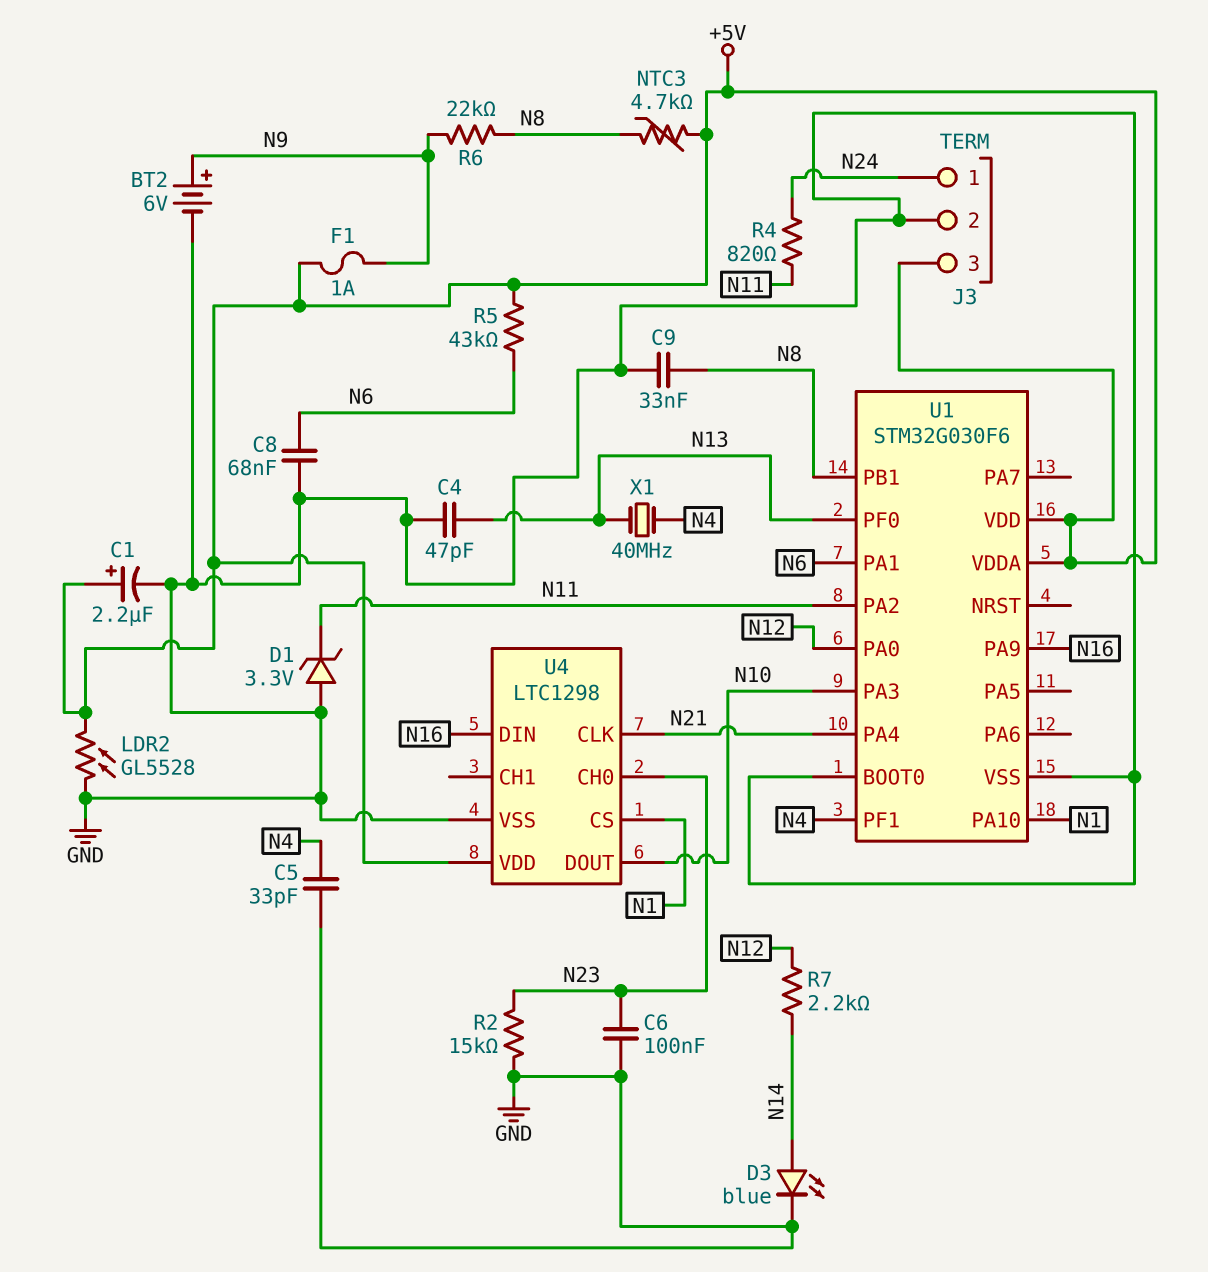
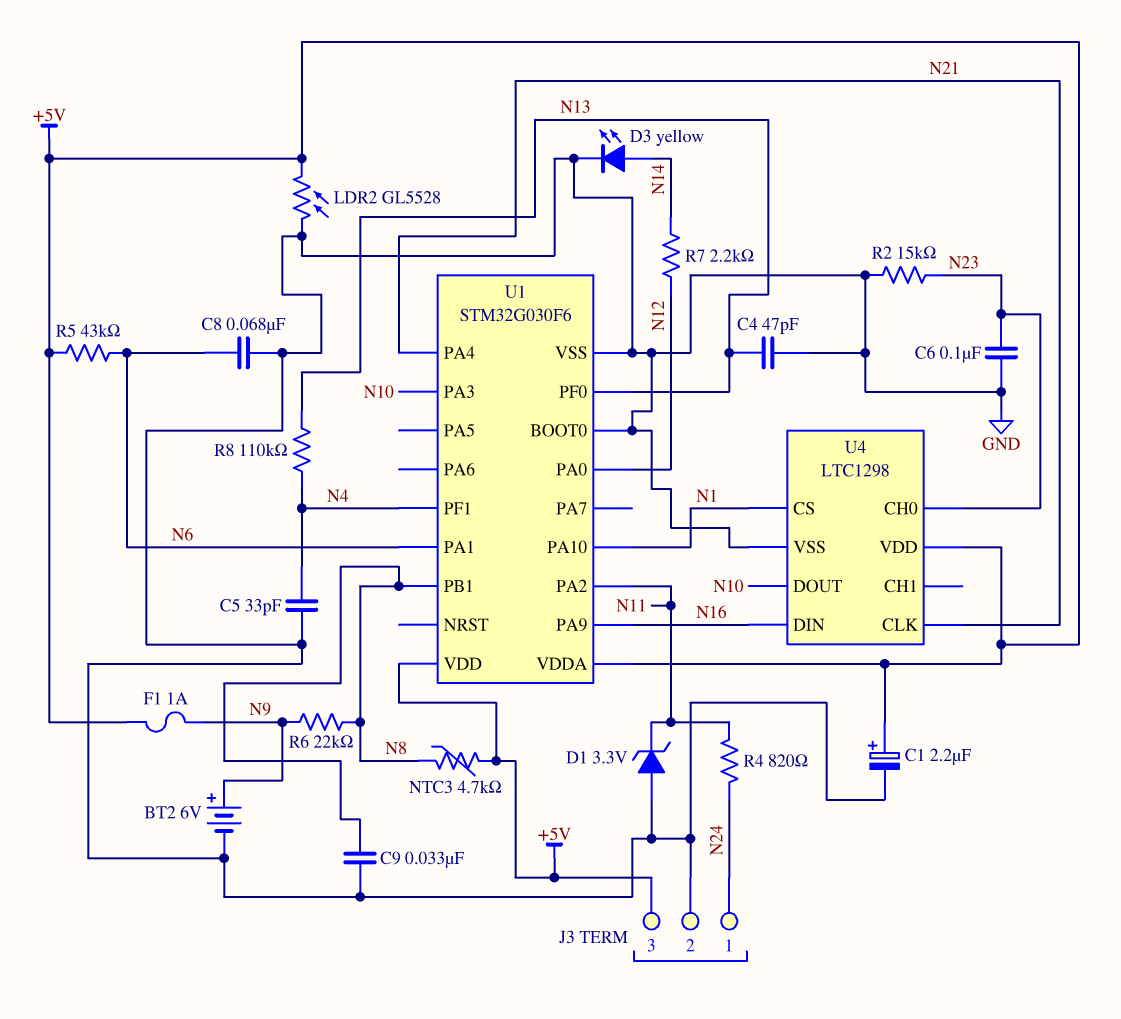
D3: LED blue (A N14, K GND) -> LED yellow (A N14, K GND)
R8: none -> 110k (N4, N13)
X1: 40MHz (N4, N13) -> none

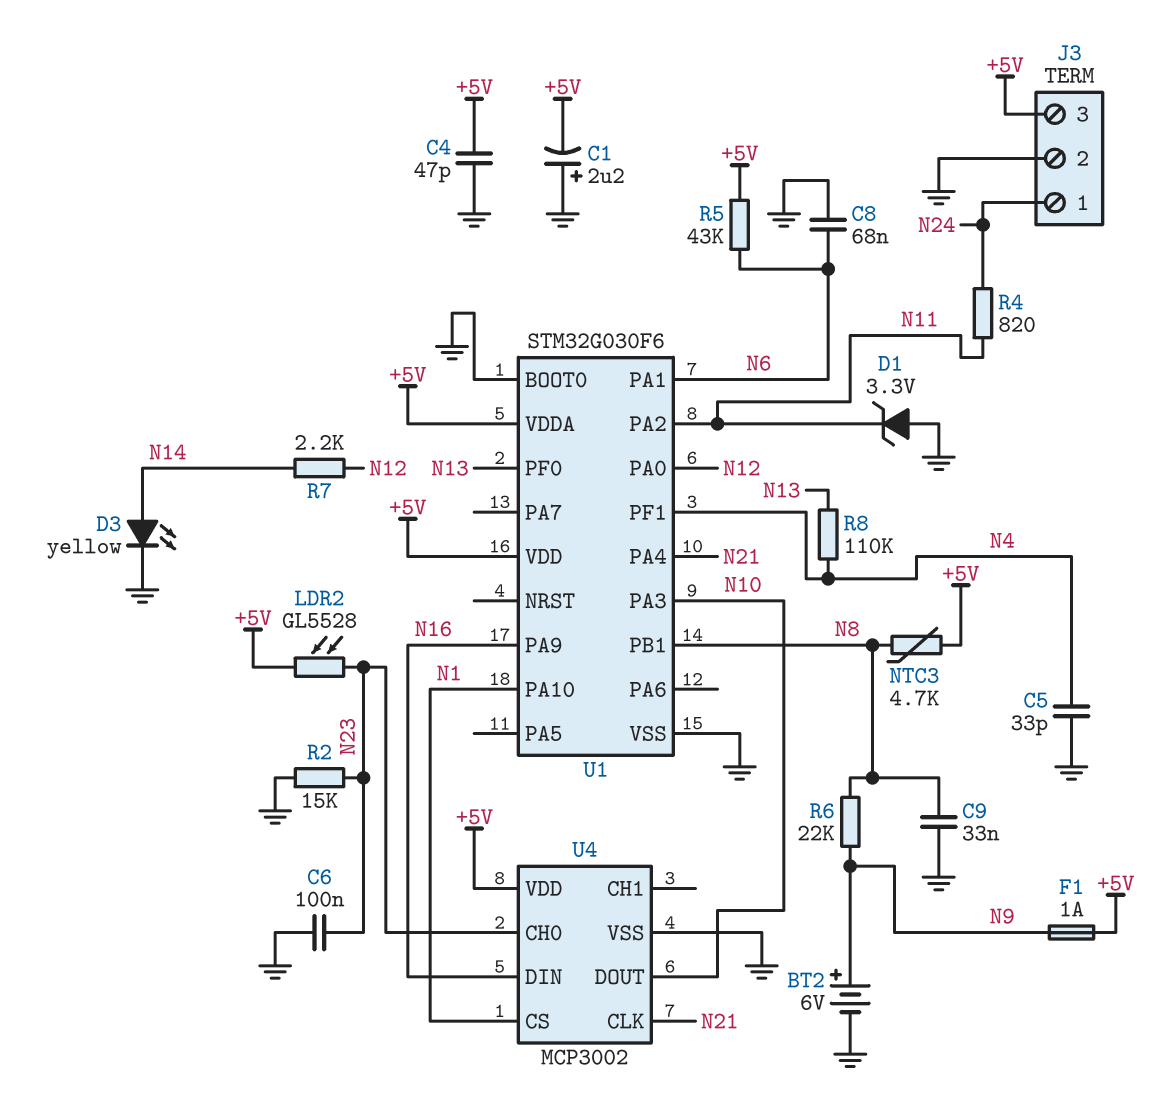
C1: 2.2uF (plus +5V, minus GND) -> 2.2uF (plus GND, minus +5V)
C4: 47pF (GND, N13) -> 47pF (+5V, GND)
LDR2: GL5528 (+5V, GND) -> GL5528 (+5V, N23)
U4: LTC1298 -> MCP3002

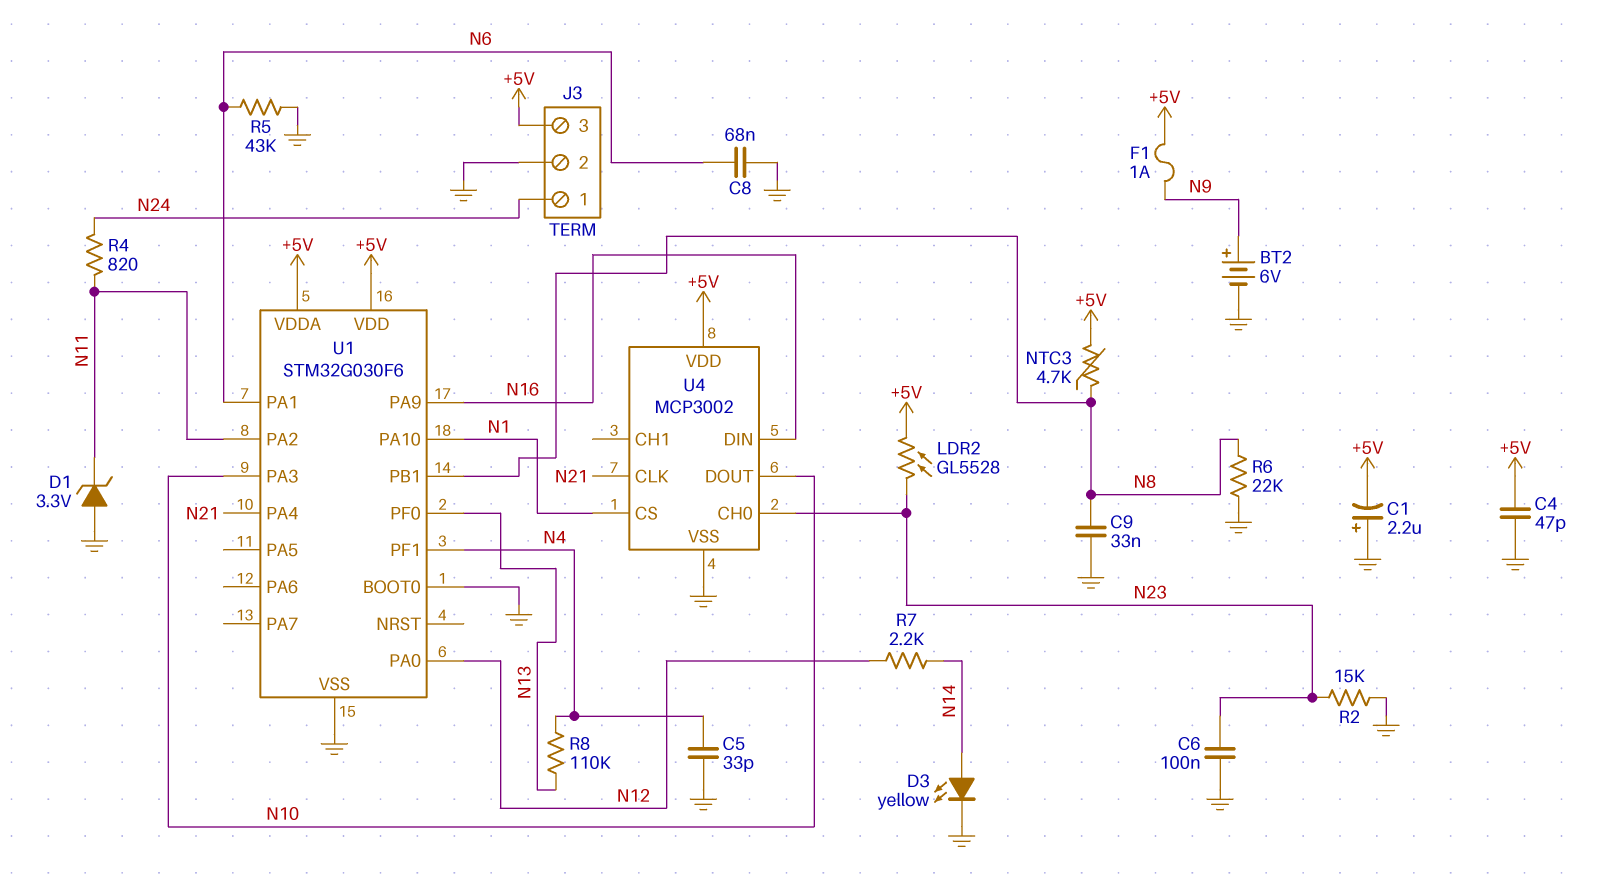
R5: 43k (+5V, N6) -> 43k (GND, N6)
R6: 22k (N8, N9) -> 22k (GND, N8)

